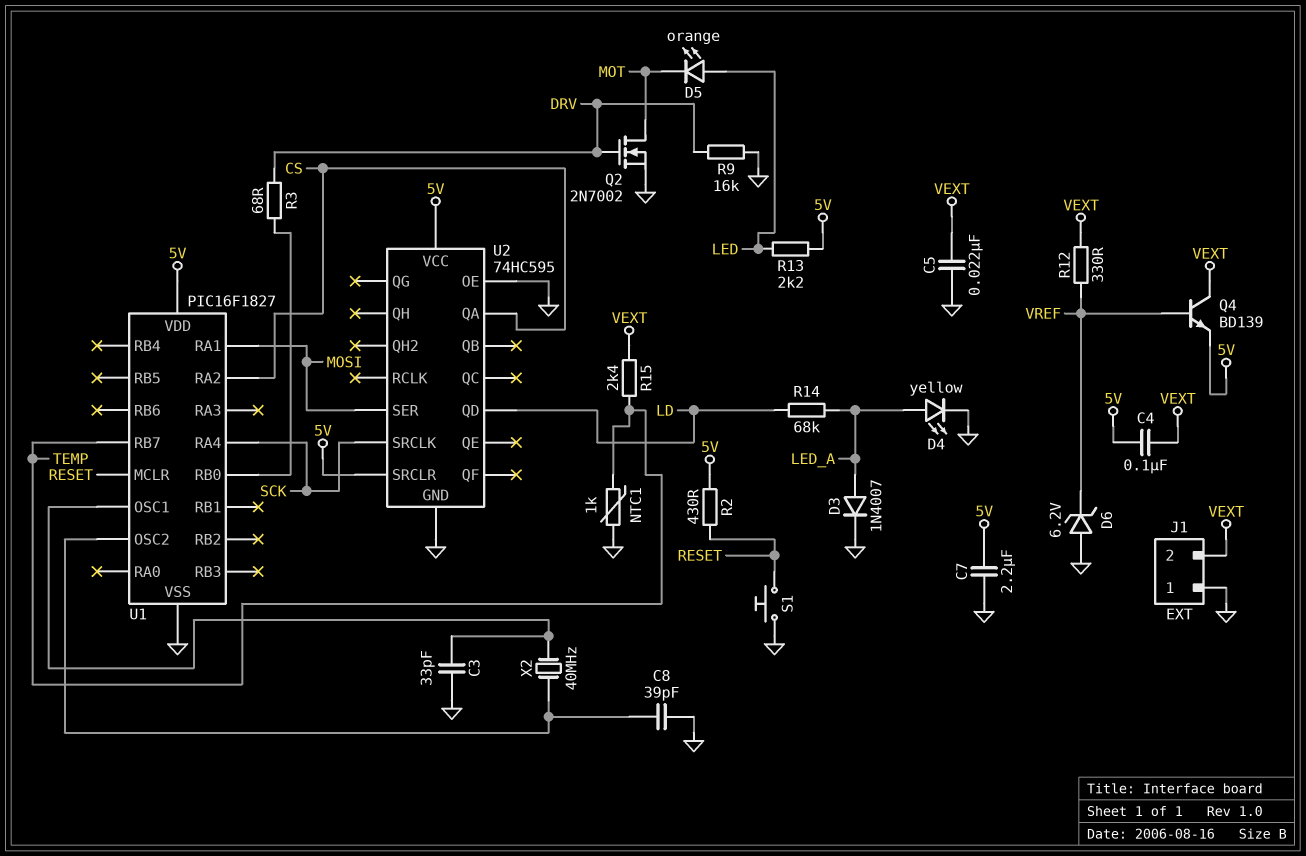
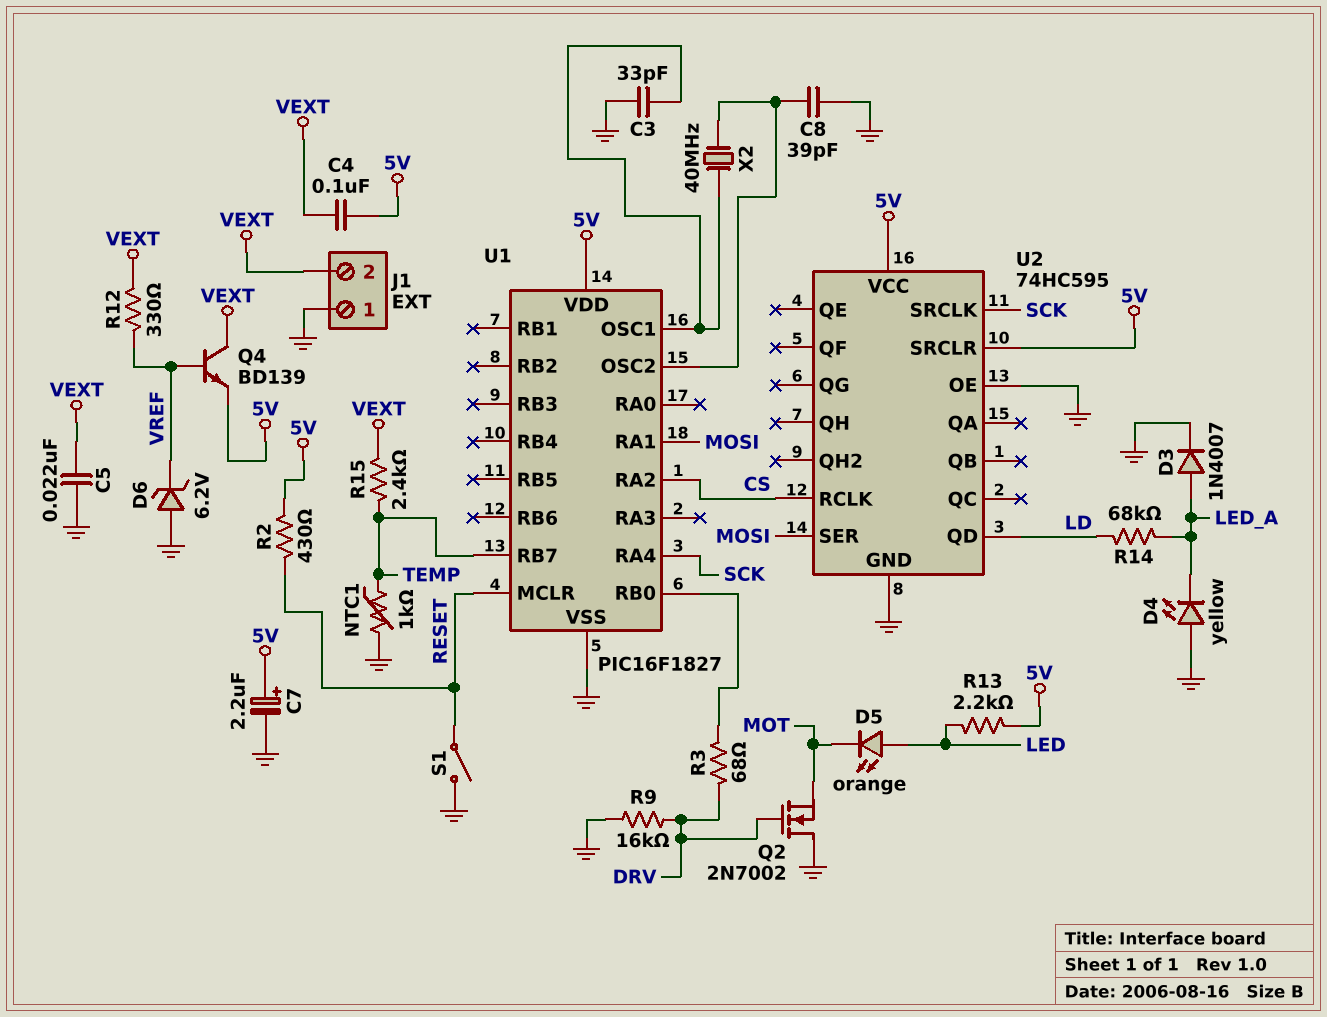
C7: 2.2uF (5V, GND) -> 2.2uF (plus 5V, minus GND)
D4: LED yellow (A LED_A, K GND) -> LED yellow (A GND, K LED_A)
Q2: NMOS 2N7002 (G DRV, D MOT, S GND) -> NMOS 2N7002 (G DRV, D GND, S MOT)
S1: button (GND, RESET) -> switch (GND, RESET)
U2 pin QA: CS -> none
U2 pin RCLK: none -> CS

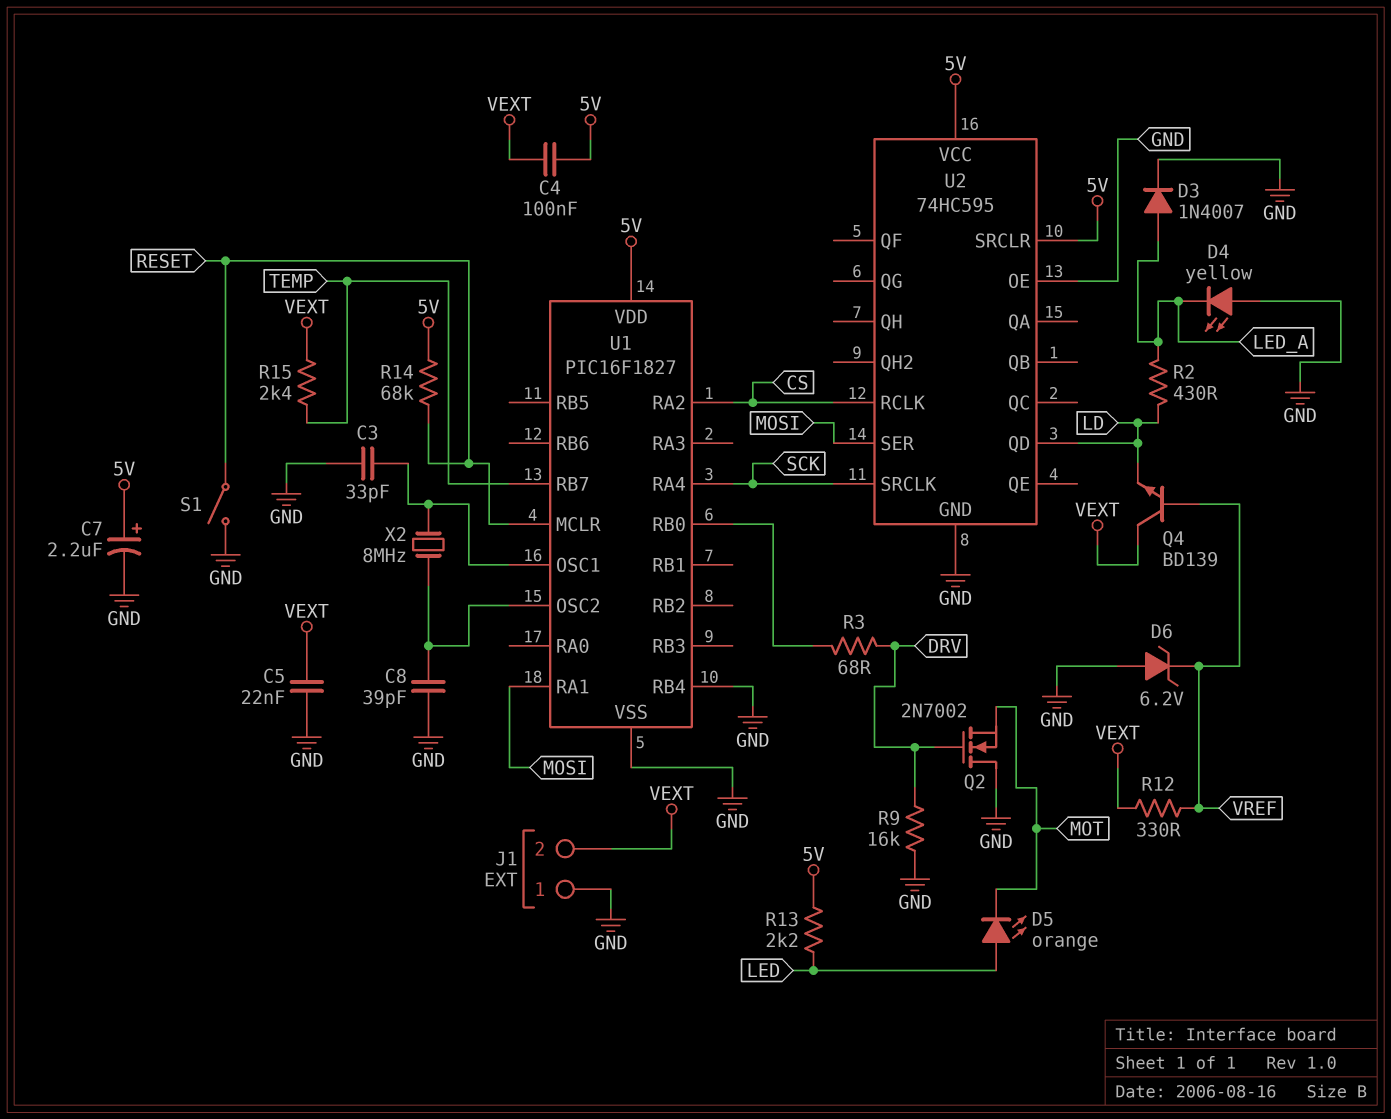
NTC1: 1k (GND, TEMP) -> none
Q4: NPN BD139 (B VREF, C VEXT, E 5V) -> NPN BD139 (B VREF, C VEXT, E LD)
R2: 430 (5V, RESET) -> 430 (LD, LED_A)
R14: 68k (LD, LED_A) -> 68k (5V, RESET)
U1 pin RB4: none -> GND
X2: 40MHz (U1/OSC1, U1/OSC2) -> 8MHz (U1/OSC1, U1/OSC2)

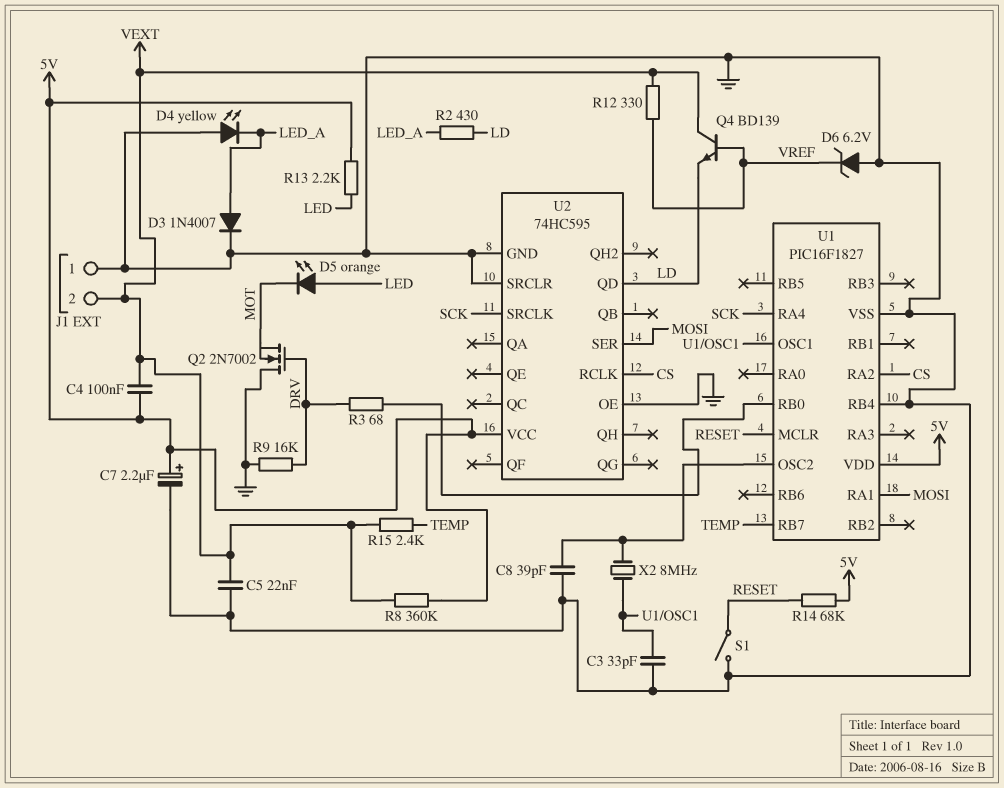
R8: none -> 360k (5V, VEXT)
U2 pin SRCLR: 5V -> GND

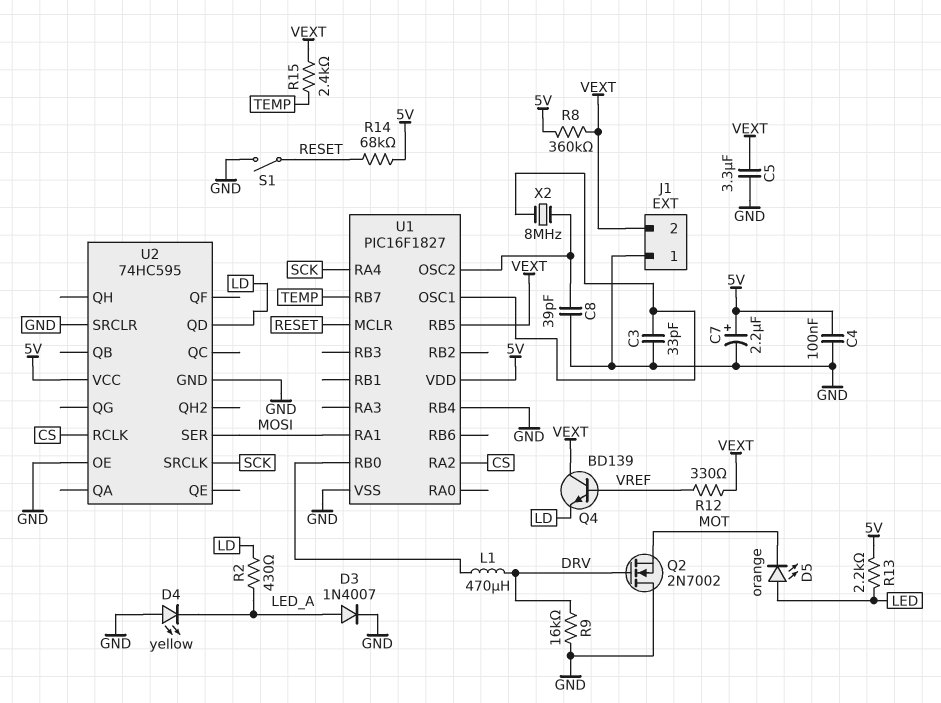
C4: 100nF (5V, VEXT) -> 100nF (5V, GND)
C5: 22nF (GND, VEXT) -> 3.3uF (GND, VEXT)
D6: zener 6.2V (A GND, K VREF) -> none
L1: none -> 470uH (DRV, U1/RB0)
R3: 68 (DRV, U1/RB0) -> none
U1 pin RB5: none -> VEXT

